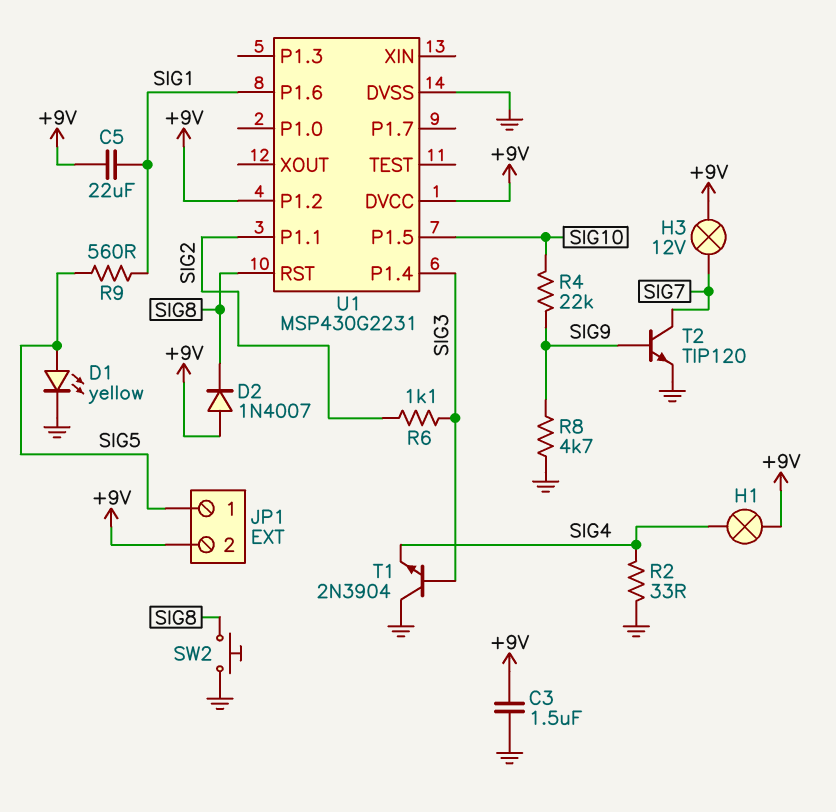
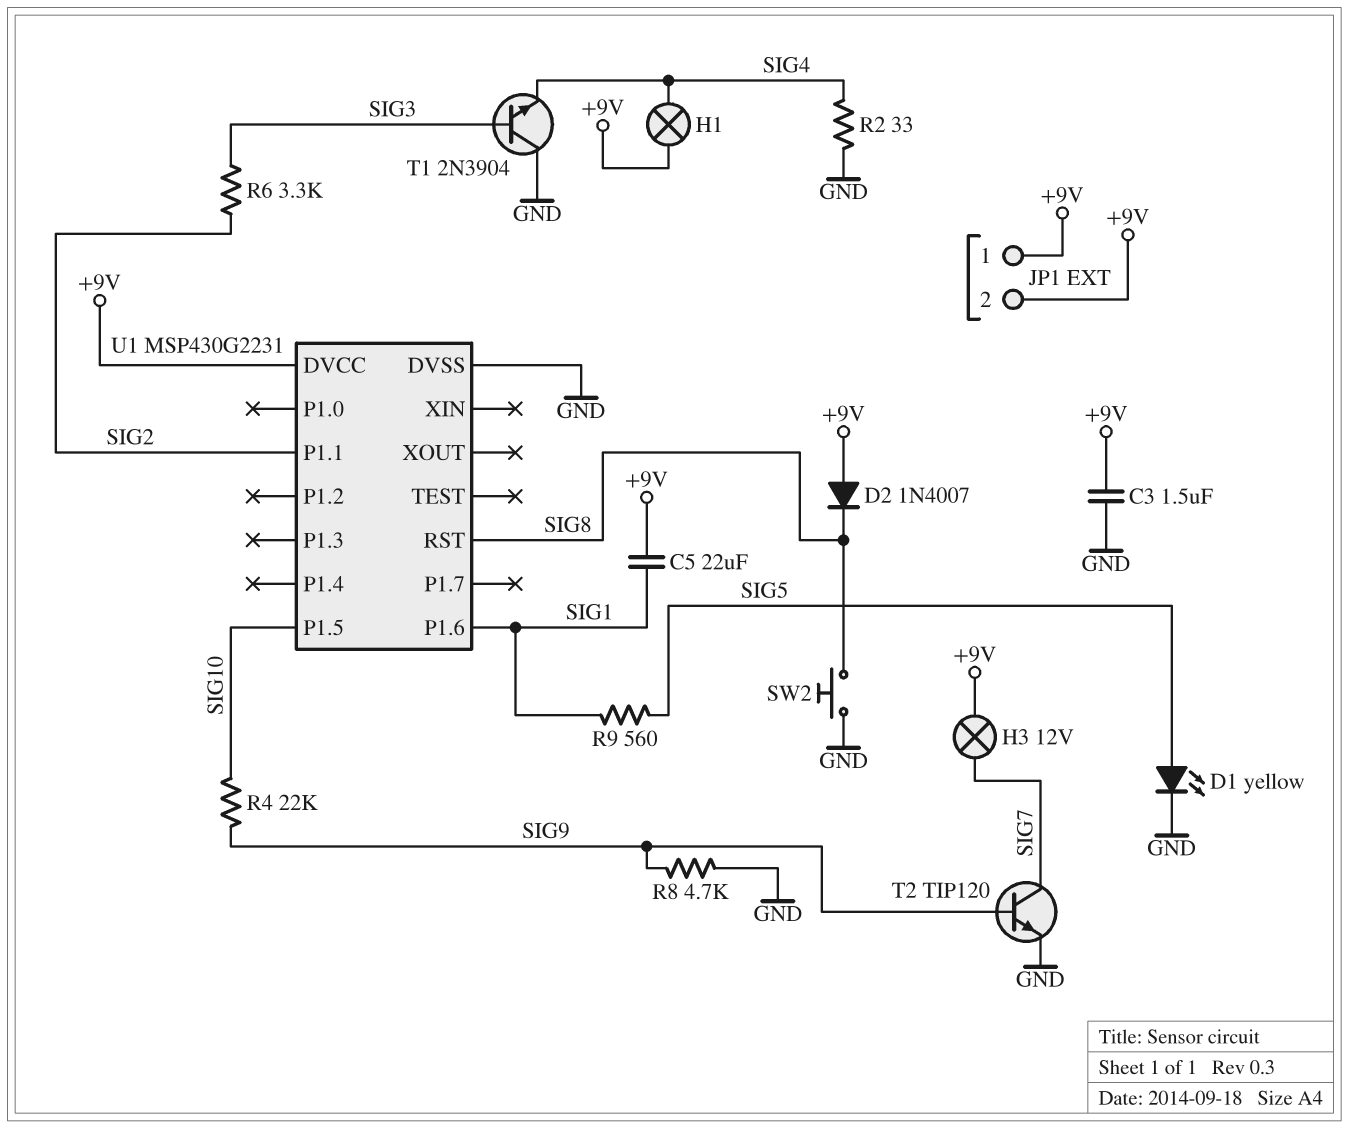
JP1 pin 1: SIG5 -> +9V
R6: 1.1k (SIG2, SIG3) -> 3.3k (SIG2, SIG3)
U1 pin P1.2: +9V -> none
U1 pin P1.4: SIG3 -> none

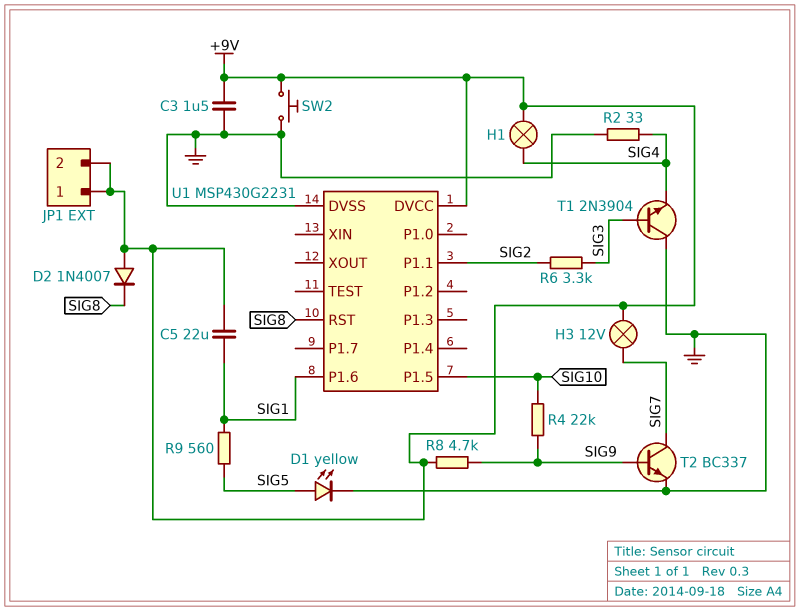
R8: 4.7k (GND, SIG9) -> 4.7k (+9V, SIG9)
SW2: button (GND, SIG8) -> button (+9V, GND)
T2: NPN TIP120 (B SIG9, C SIG7, E GND) -> NPN BC337 (B SIG9, C SIG7, E GND)

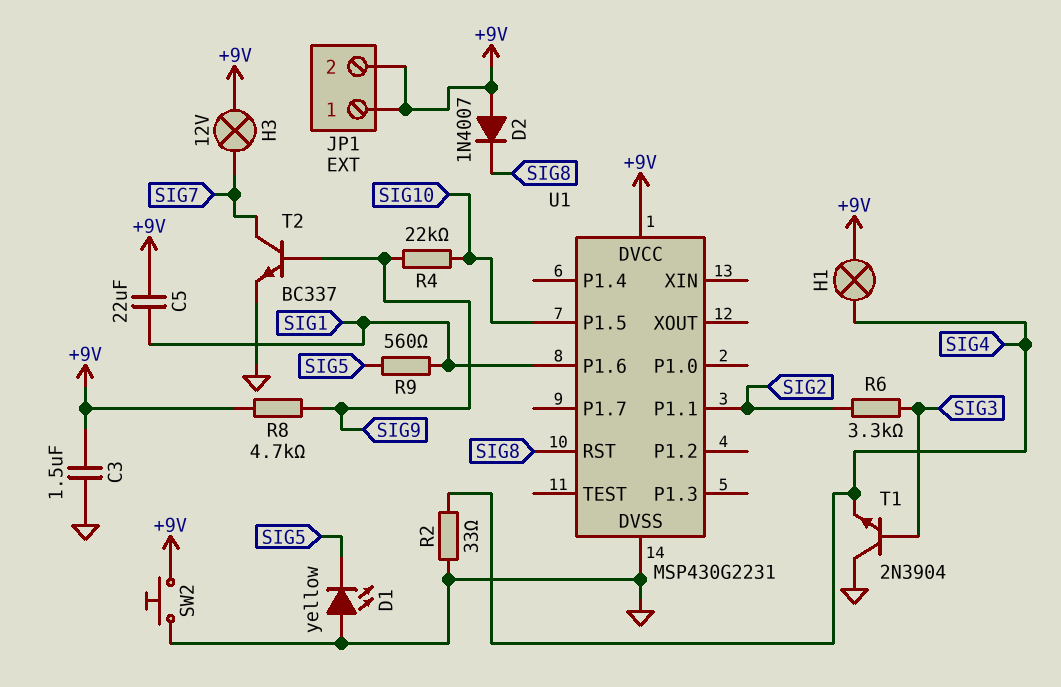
D1: LED yellow (A SIG5, K GND) -> LED yellow (A GND, K SIG5)

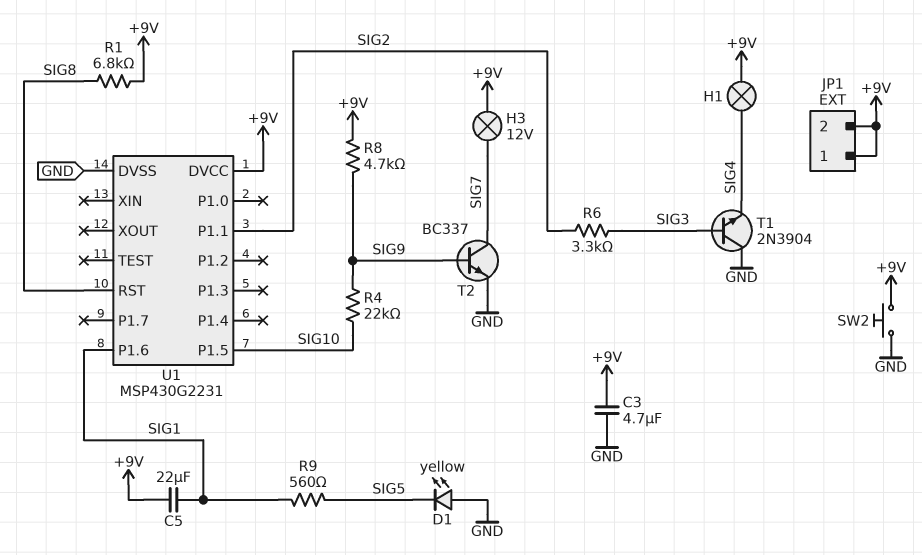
C3: 1.5uF (+9V, GND) -> 4.7uF (+9V, GND)
D2: diode 1N4007 (A +9V, K SIG8) -> none
R1: none -> 6.8k (+9V, SIG8)
R2: 33 (GND, SIG4) -> none

